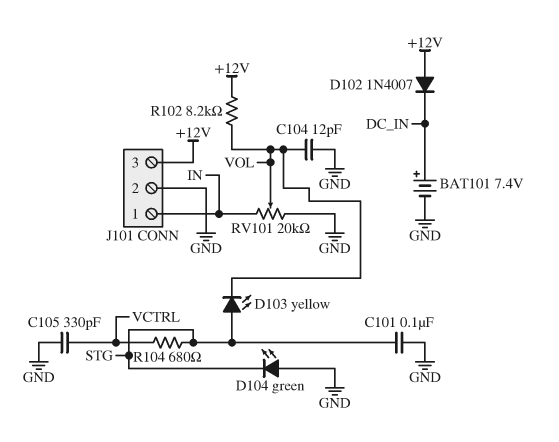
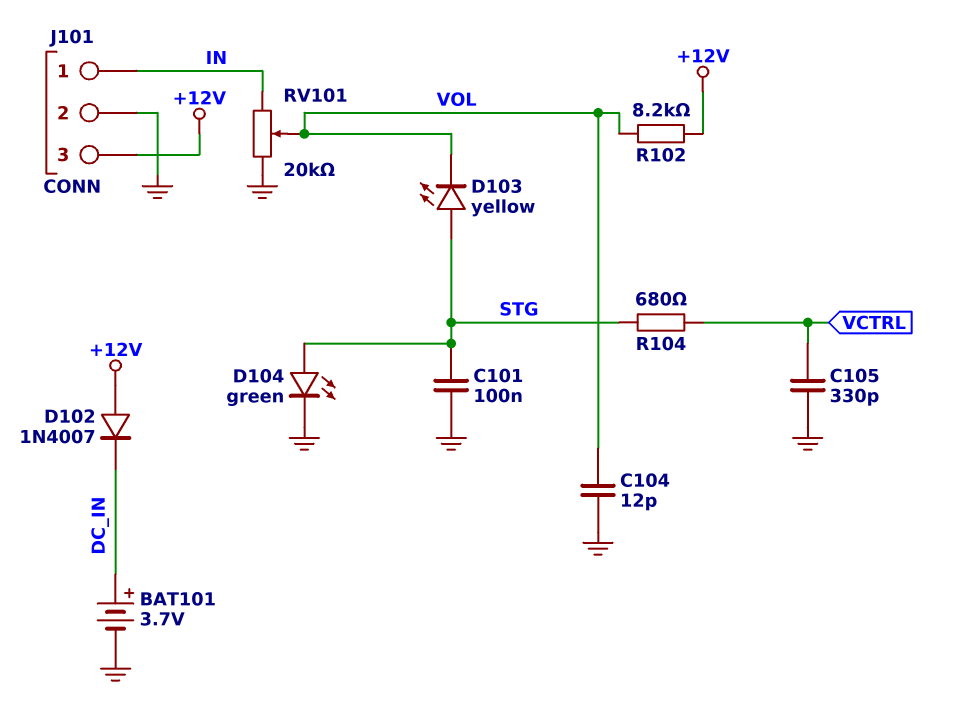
BAT101: 7.4V (plus DC_IN, minus GND) -> 3.7V (plus DC_IN, minus GND)
D104: LED green (A GND, K STG) -> LED green (A STG, K GND)

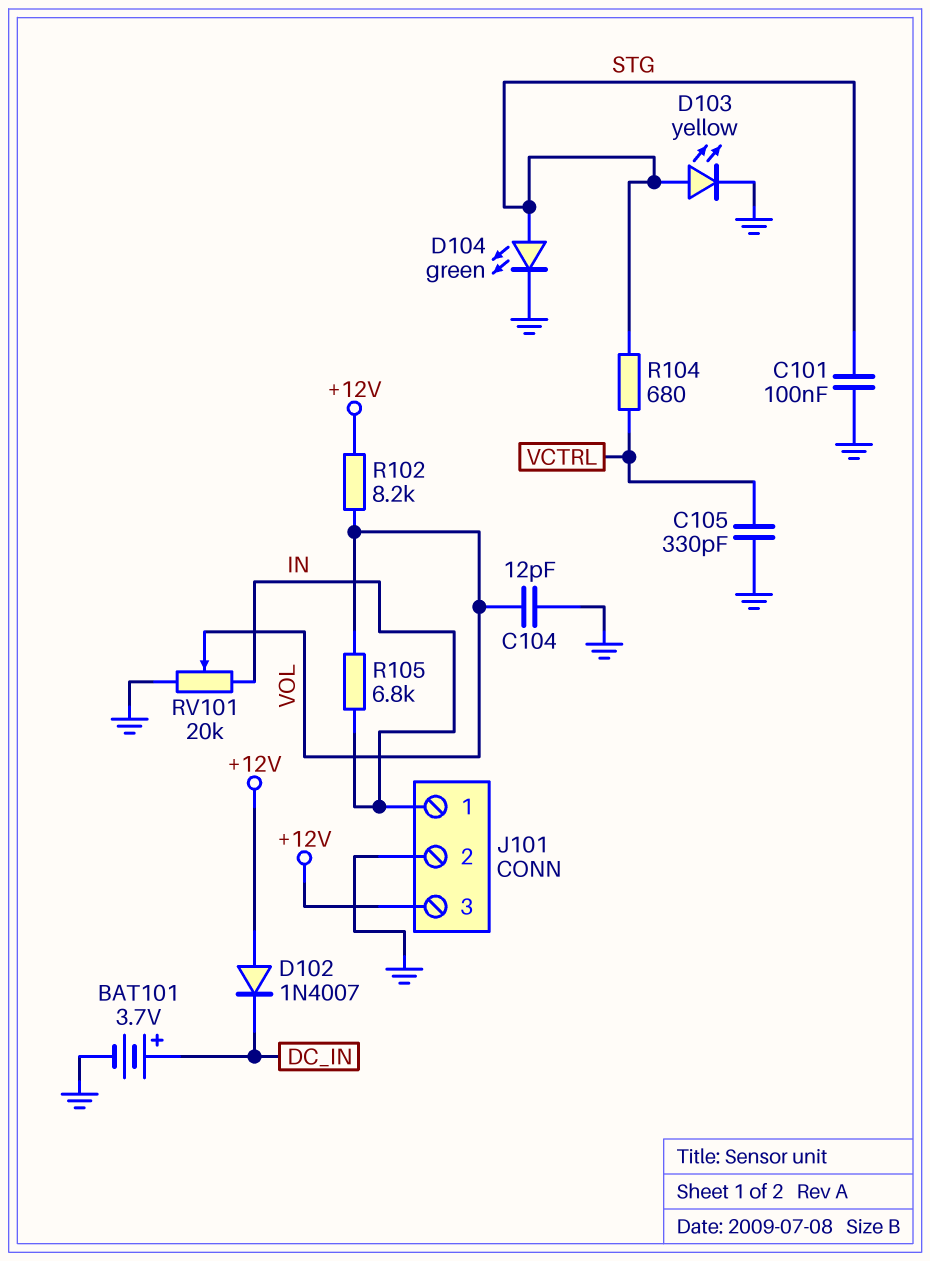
D103: LED yellow (A STG, K VOL) -> LED yellow (A STG, K GND)
R105: none -> 6.8k (IN, VOL)

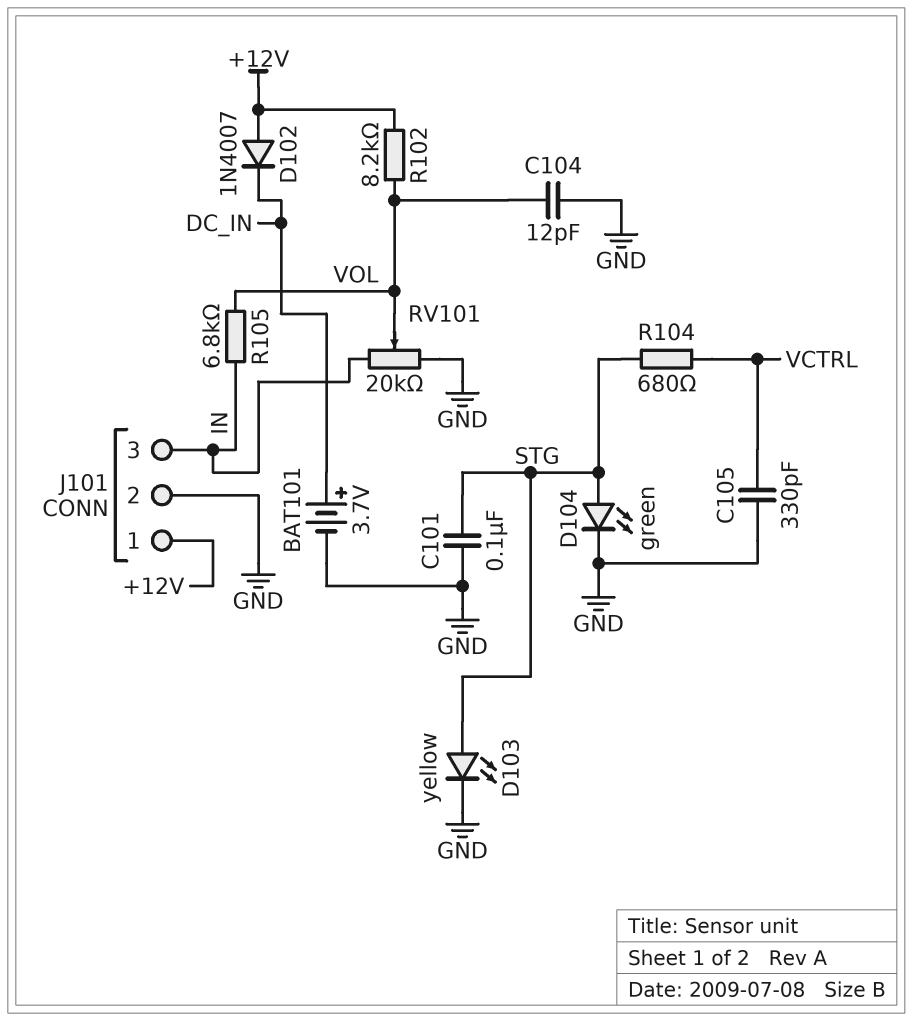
J101 pin 1: IN -> +12V
J101 pin 3: +12V -> IN

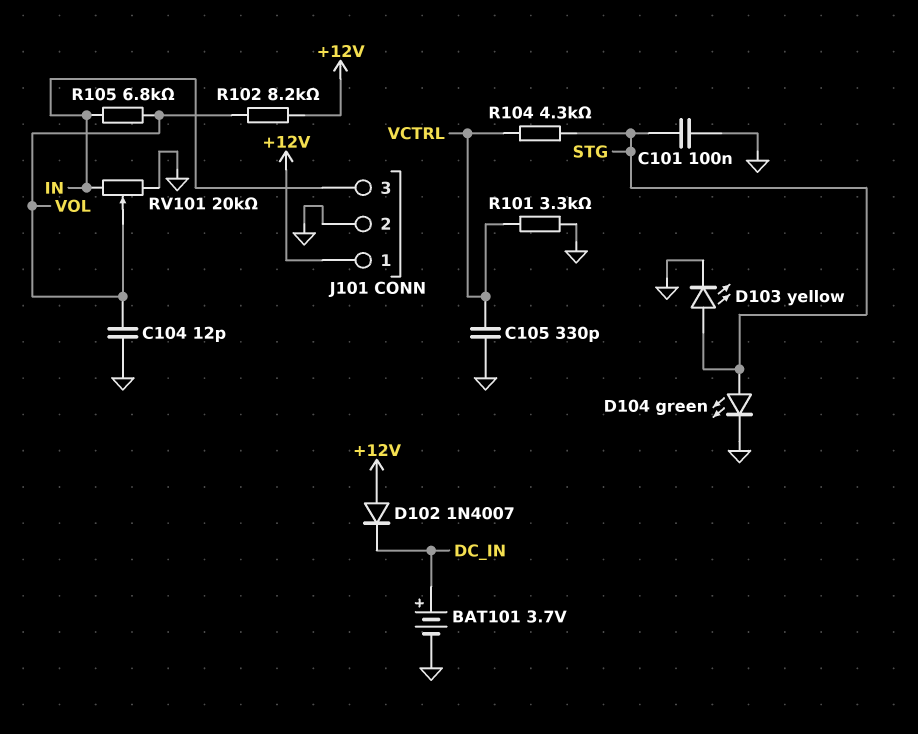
R101: none -> 3.3k (GND, VCTRL)
R104: 680 (STG, VCTRL) -> 4.3k (STG, VCTRL)

